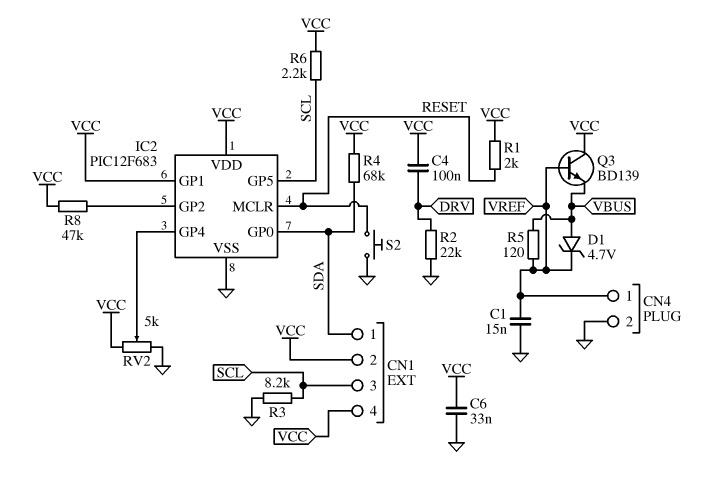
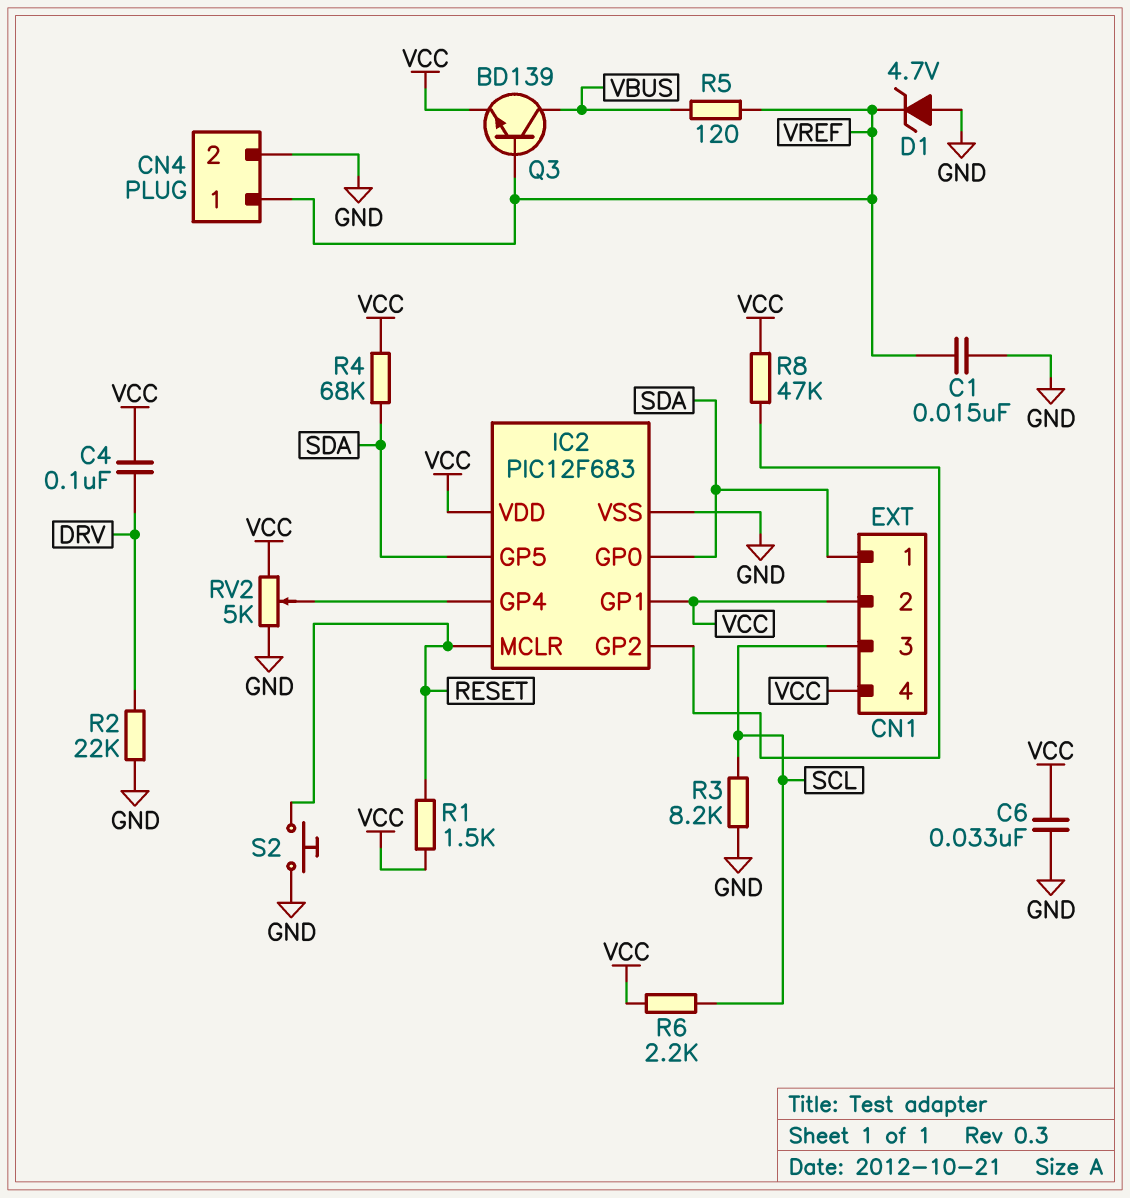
D1: zener 4.7V (A VBUS, K VREF) -> zener 4.7V (A GND, K VREF)
IC2 pin GP5: SCL -> SDA
Q3: NPN BD139 (B VREF, C VCC, E VBUS) -> NPN BD139 (B VREF, C VBUS, E VCC)
R1: 2k (RESET, VCC) -> 1.5k (RESET, VCC)

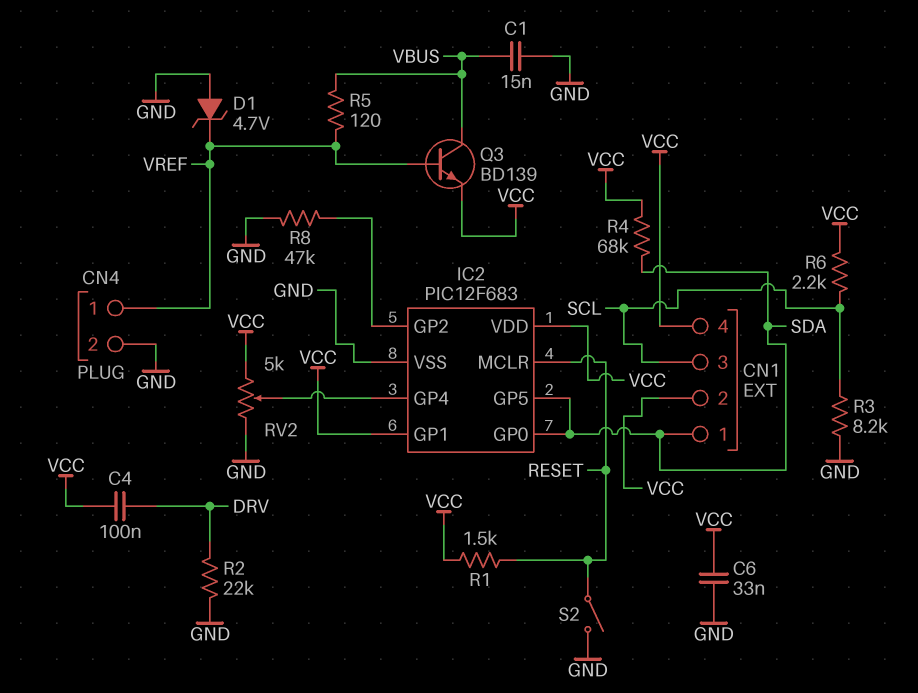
C1: 15nF (GND, VREF) -> 15nF (GND, VBUS)
R8: 47k (IC2/GP2, VCC) -> 47k (GND, IC2/GP2)
S2: button (GND, RESET) -> switch (GND, RESET)

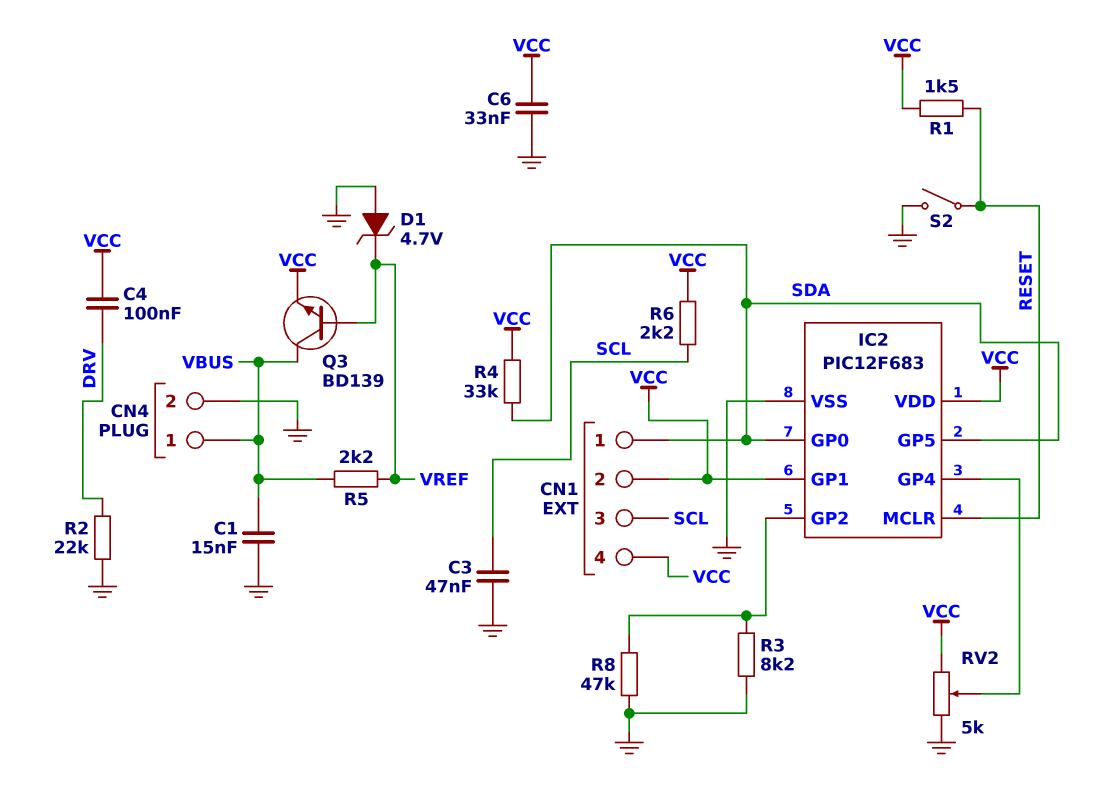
C3: none -> 47nF (GND, SCL)
CN4 pin 1: VREF -> VBUS
R3: 8.2k (GND, SCL) -> 8.2k (GND, IC2/GP2)
R4: 68k (SDA, VCC) -> 33k (SDA, VCC)
R5: 120 (VBUS, VREF) -> 2.2k (VBUS, VREF)

